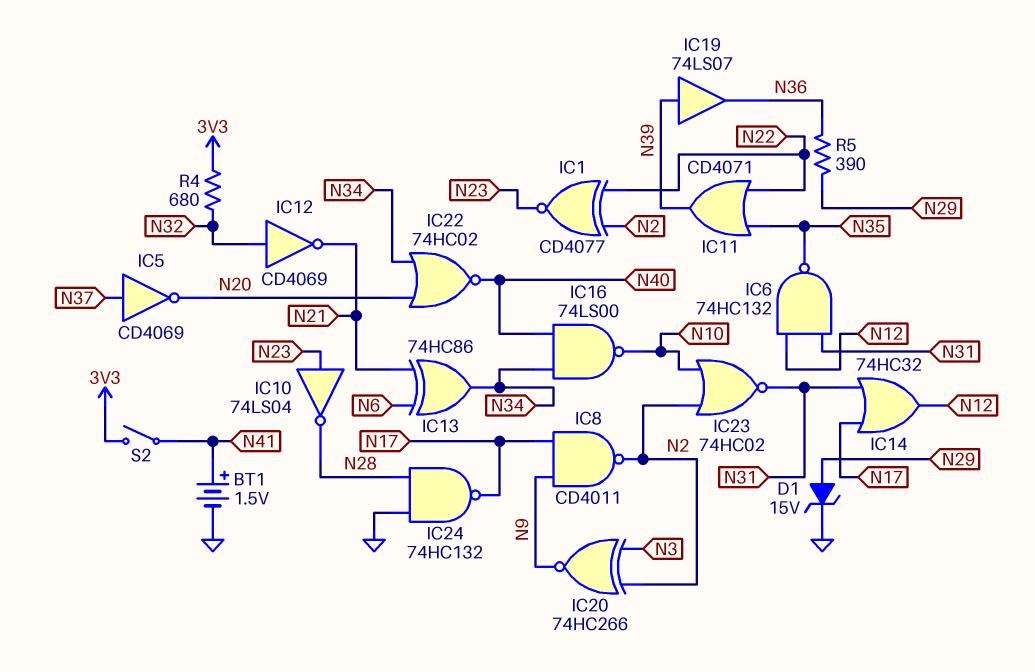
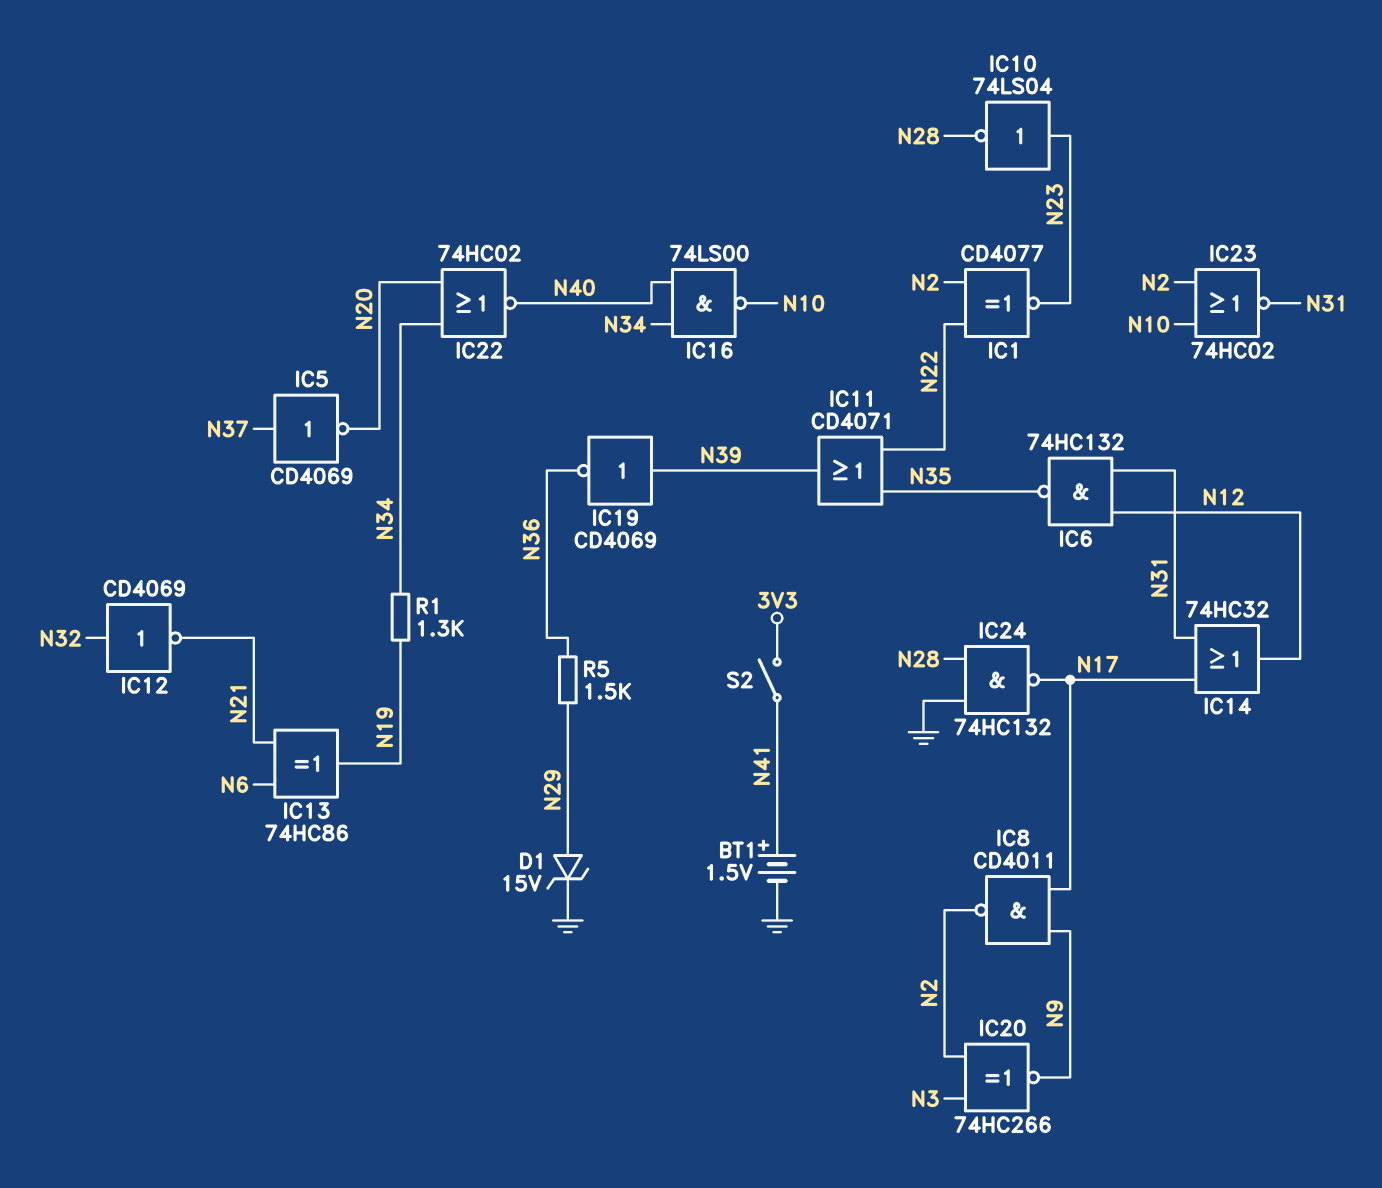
IC13: XOR 74HC86 (in N6, in N21, out N34) -> XOR 74HC86 (in N6, in N21, out N19)
IC19: buffer 74LS07 (in N39, out N36) -> NOT CD4069 (in N39, out N36)
R1: none -> 1.3k (N19, N34)
R4: 680 (3V3, N32) -> none
R5: 390 (N29, N36) -> 1.5k (N29, N36)

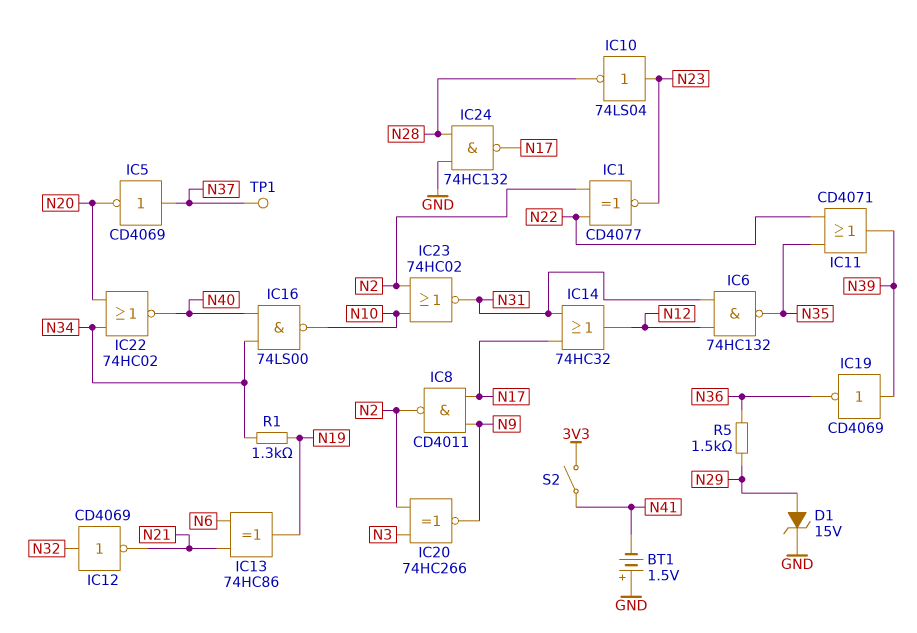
BT1: 1.5V (plus N41, minus GND) -> 1.5V (plus GND, minus N41)
TP1: none -> test point (N37)

